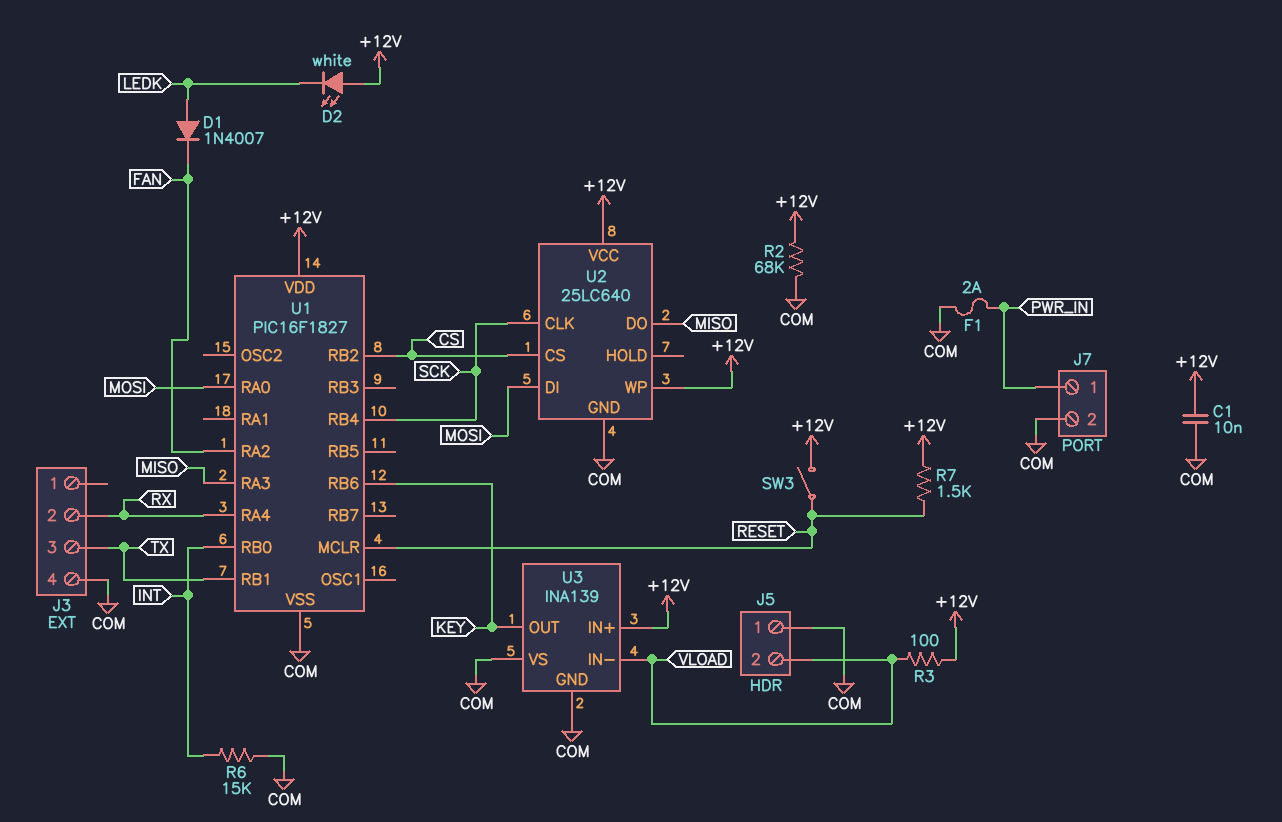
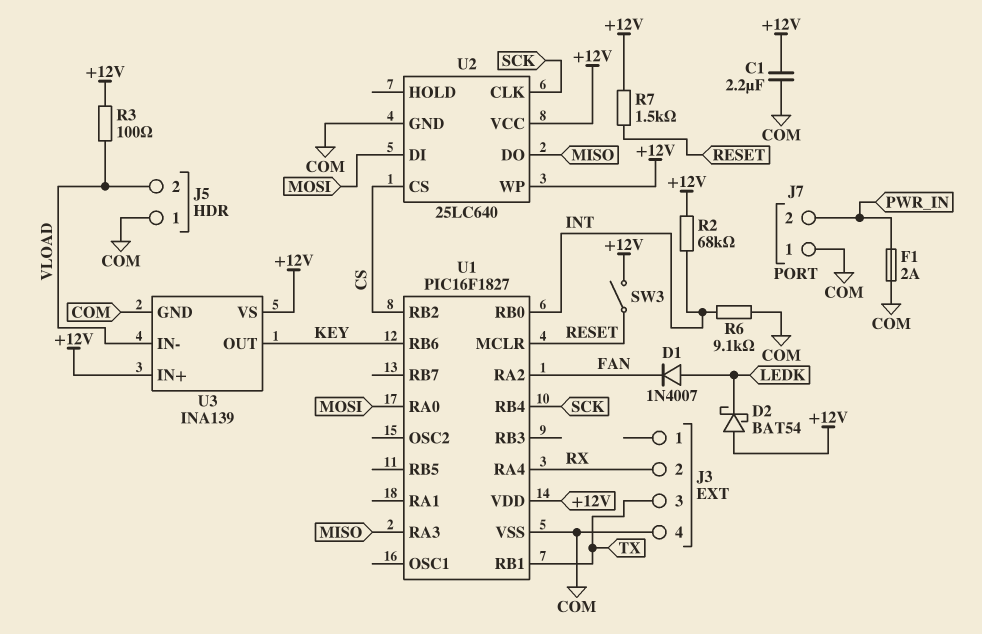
C1: 10nF (+12V, COM) -> 2.2uF (+12V, COM)
D2: LED white (A +12V, K LEDK) -> schottky BAT54 (A +12V, K LEDK)
J7 pin 1: PWR_IN -> COM
J7 pin 2: COM -> PWR_IN
R2: 68k (+12V, COM) -> 68k (+12V, INT)
R6: 15k (COM, INT) -> 9.1k (COM, INT)
U3 pin VS: COM -> +12V

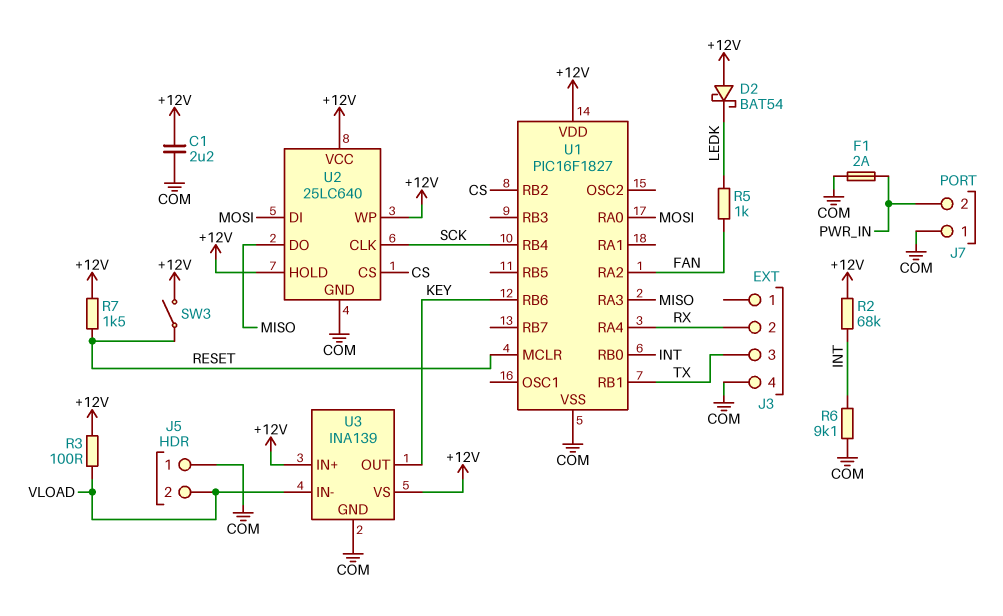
D1: diode 1N4007 (A LEDK, K FAN) -> none
R5: none -> 1k (FAN, LEDK)
U2 pin HOLD: none -> +12V

